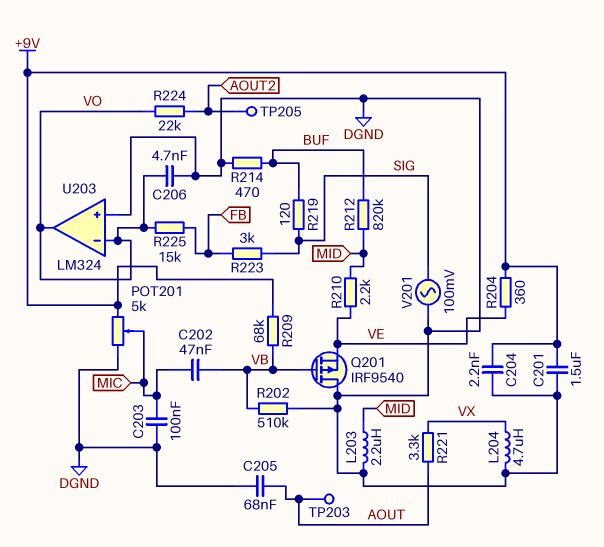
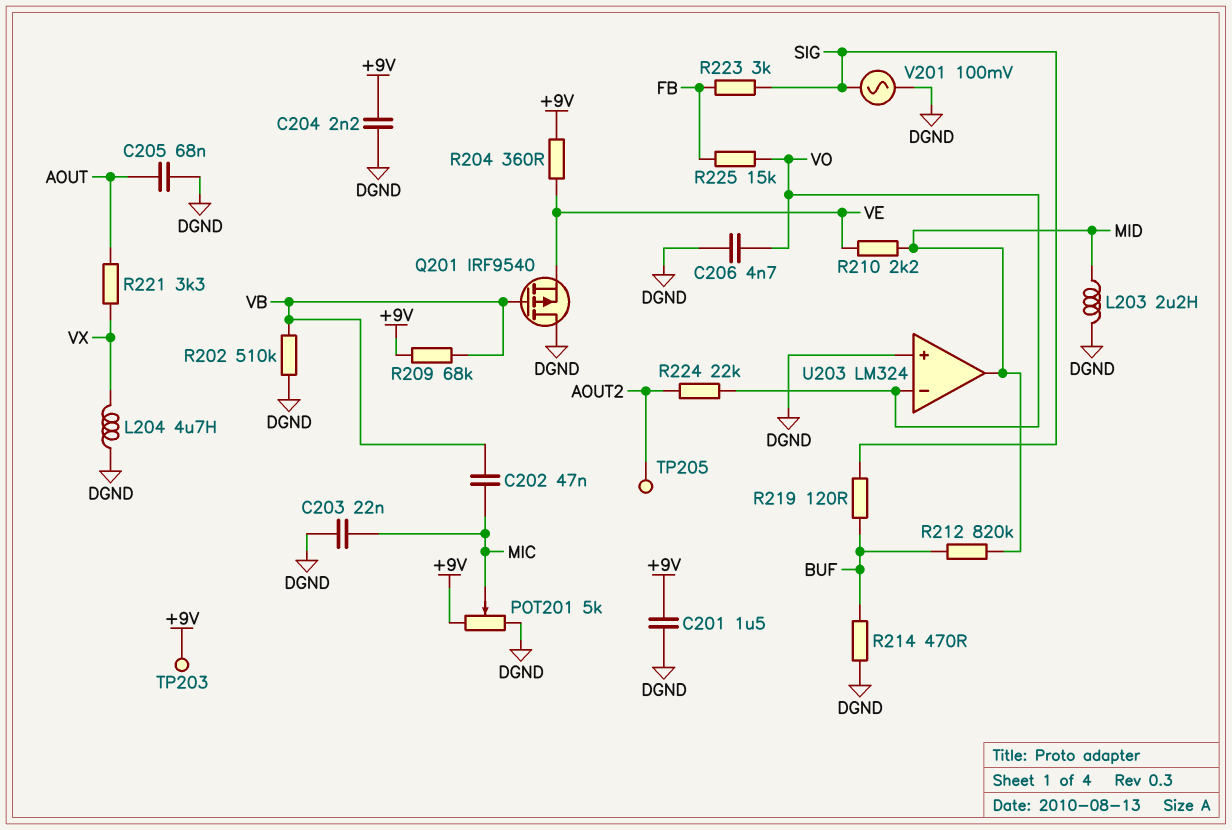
C203: 100nF (DGND, MIC) -> 22nF (DGND, MIC)
TP203: test point (AOUT) -> test point (+9V)
U203 pin out: VO -> MID

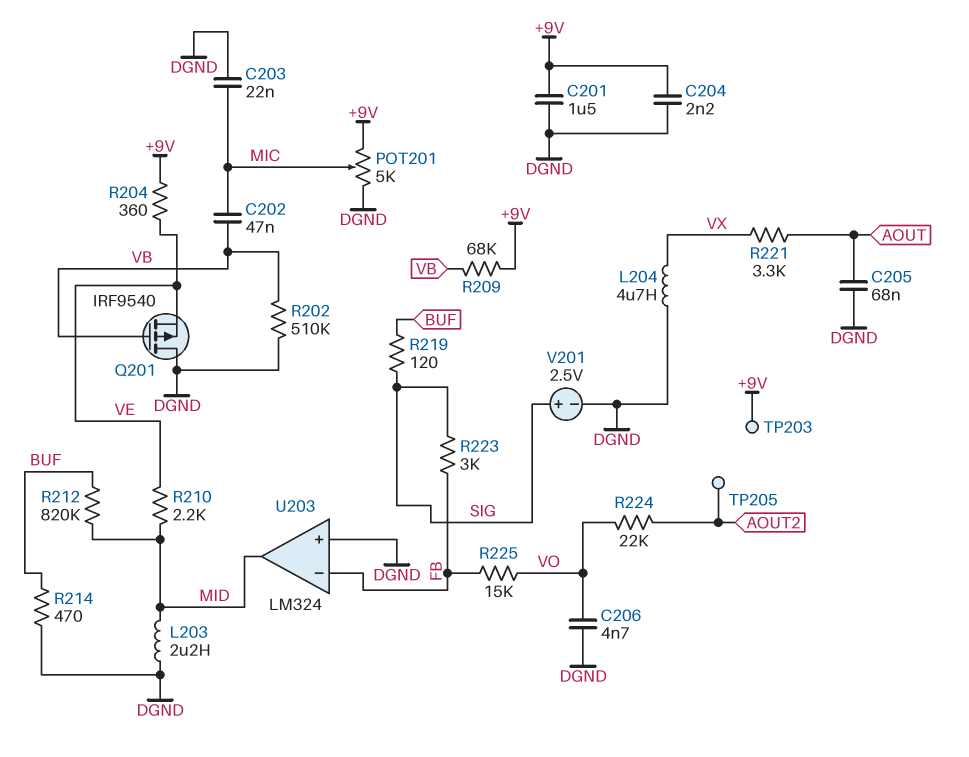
U203 pin in-: VO -> FB
V201: AC 100mV (DGND, SIG) -> 2.5V (plus SIG, minus DGND)

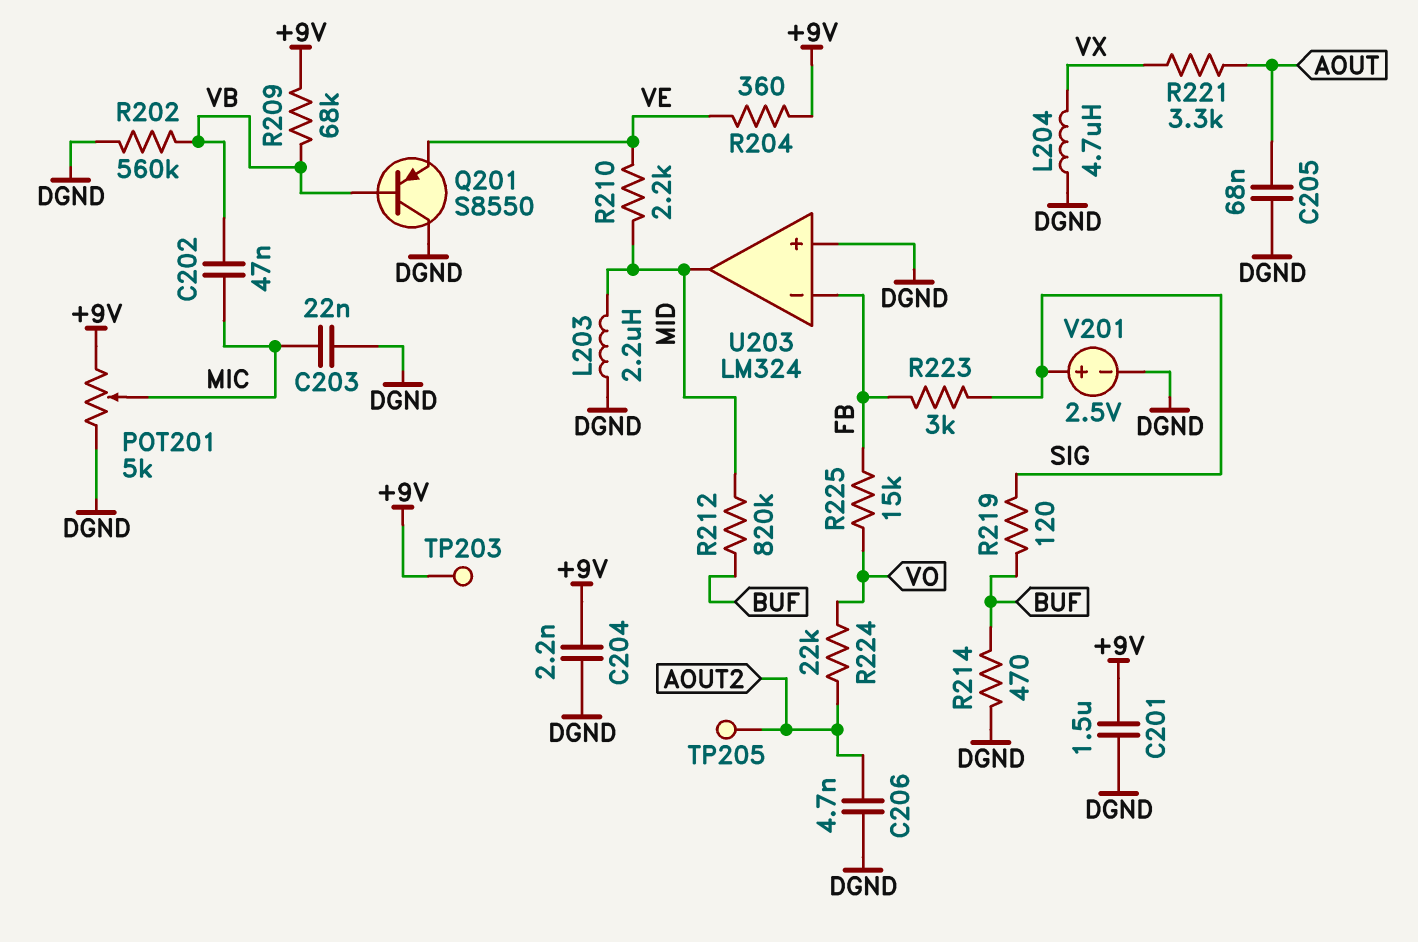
C206: 4.7nF (DGND, VO) -> 4.7nF (AOUT2, DGND)
Q201: PMOS IRF9540 (G VB, D DGND, S VE) -> PNP S8550 (B VB, C DGND, E VE)
R202: 510k (DGND, VB) -> 560k (DGND, VB)

